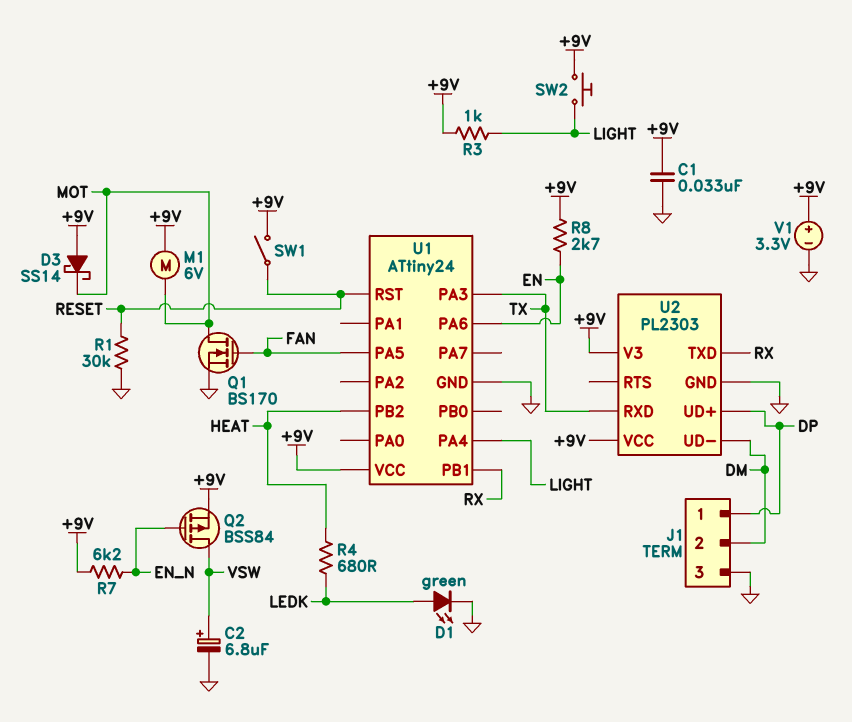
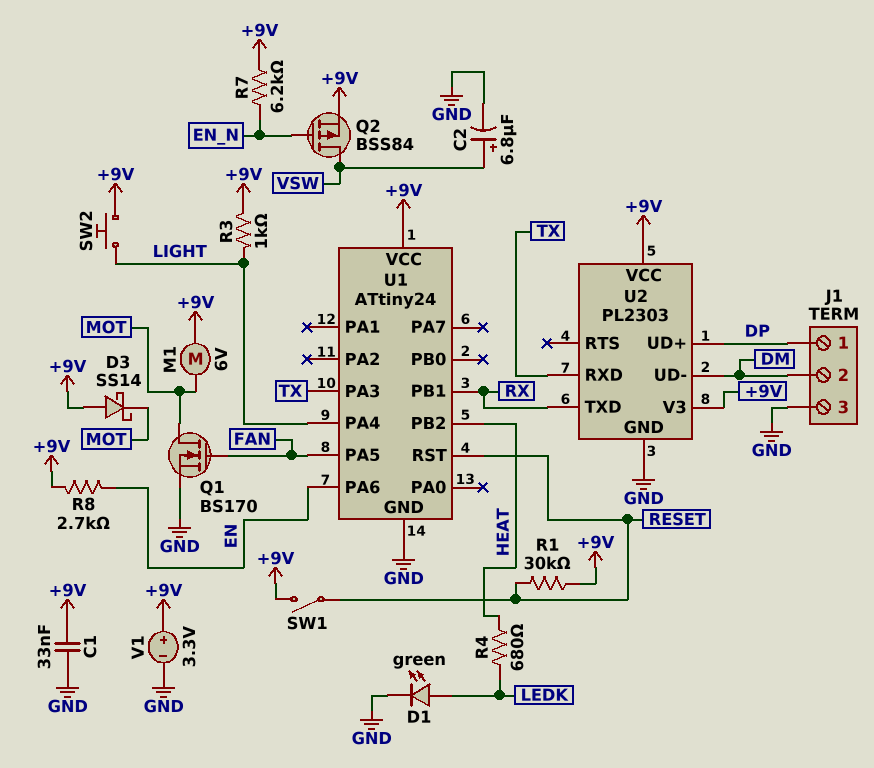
R1: 30k (GND, RESET) -> 30k (+9V, RESET)

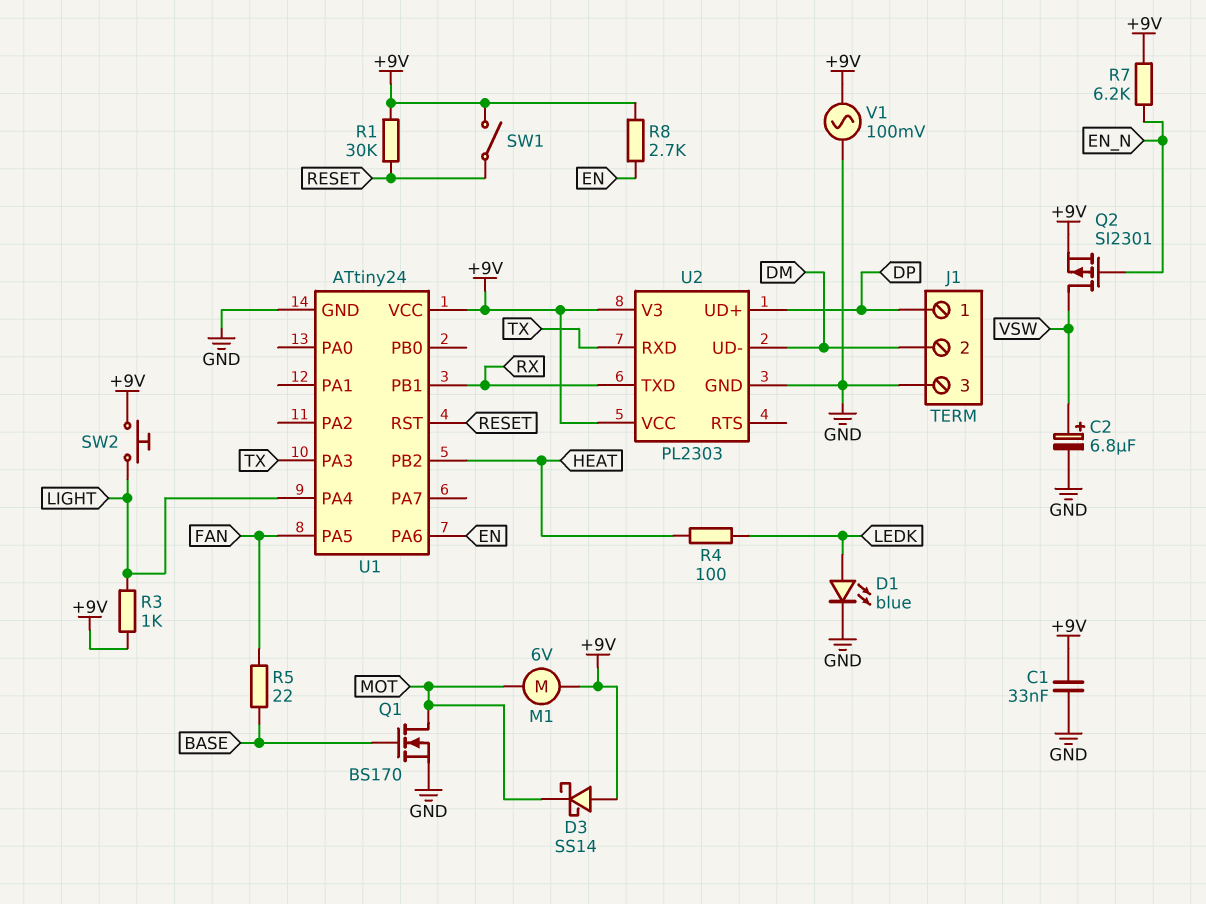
D1: LED green (A LEDK, K GND) -> LED blue (A LEDK, K GND)
Q1: NMOS BS170 (G FAN, D MOT, S GND) -> NMOS BS170 (G BASE, D MOT, S GND)
Q2: PMOS BSS84 (G EN_N, D VSW, S +9V) -> PMOS SI2301 (G EN_N, D VSW, S +9V)
R4: 680 (HEAT, LEDK) -> 100 (HEAT, LEDK)
R5: none -> 22 (BASE, FAN)
V1: 3.3V (plus +9V, minus GND) -> AC 100mV (+9V, GND)

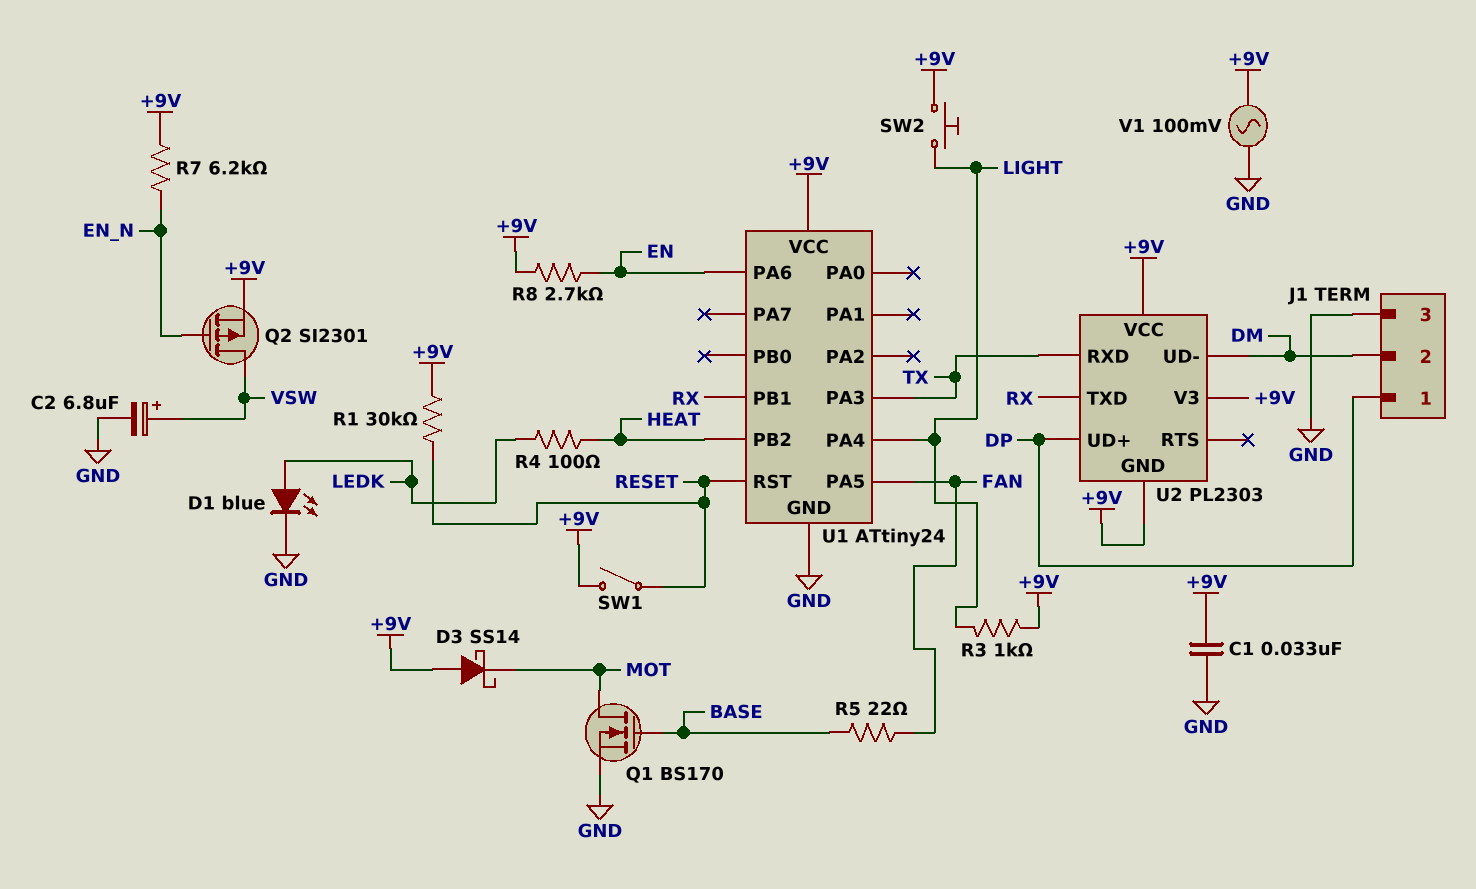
M1: motor 6V (+9V, MOT) -> none
U2 pin GND: GND -> +9V

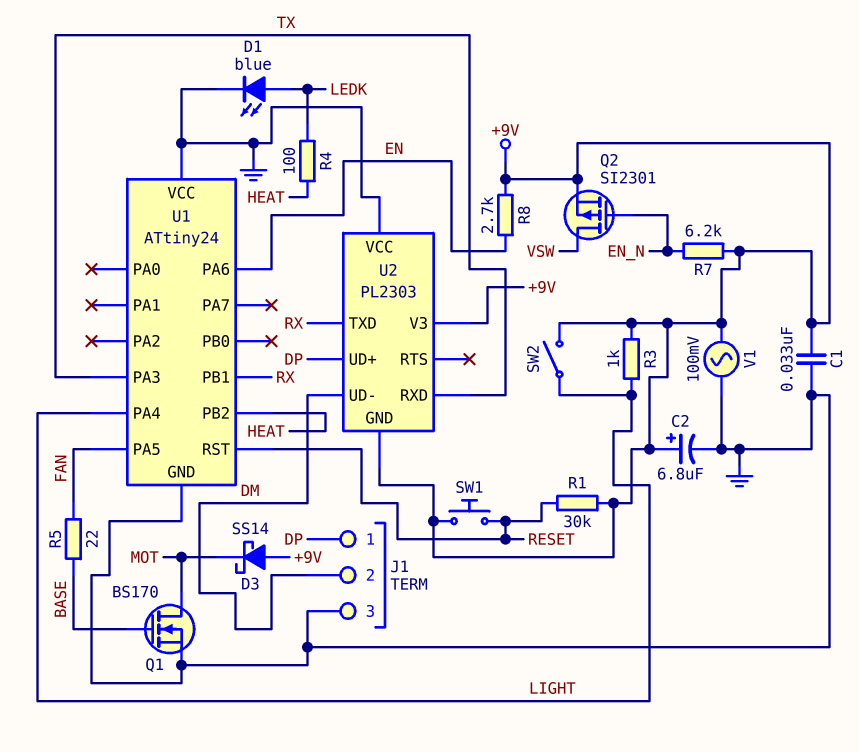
C2: 6.8uF (plus VSW, minus GND) -> 6.8uF (plus +9V, minus GND)
SW1: switch (+9V, RESET) -> button (+9V, RESET)
SW2: button (+9V, LIGHT) -> switch (+9V, LIGHT)
U1 pin VCC: +9V -> GND
U2 pin VCC: +9V -> GND

